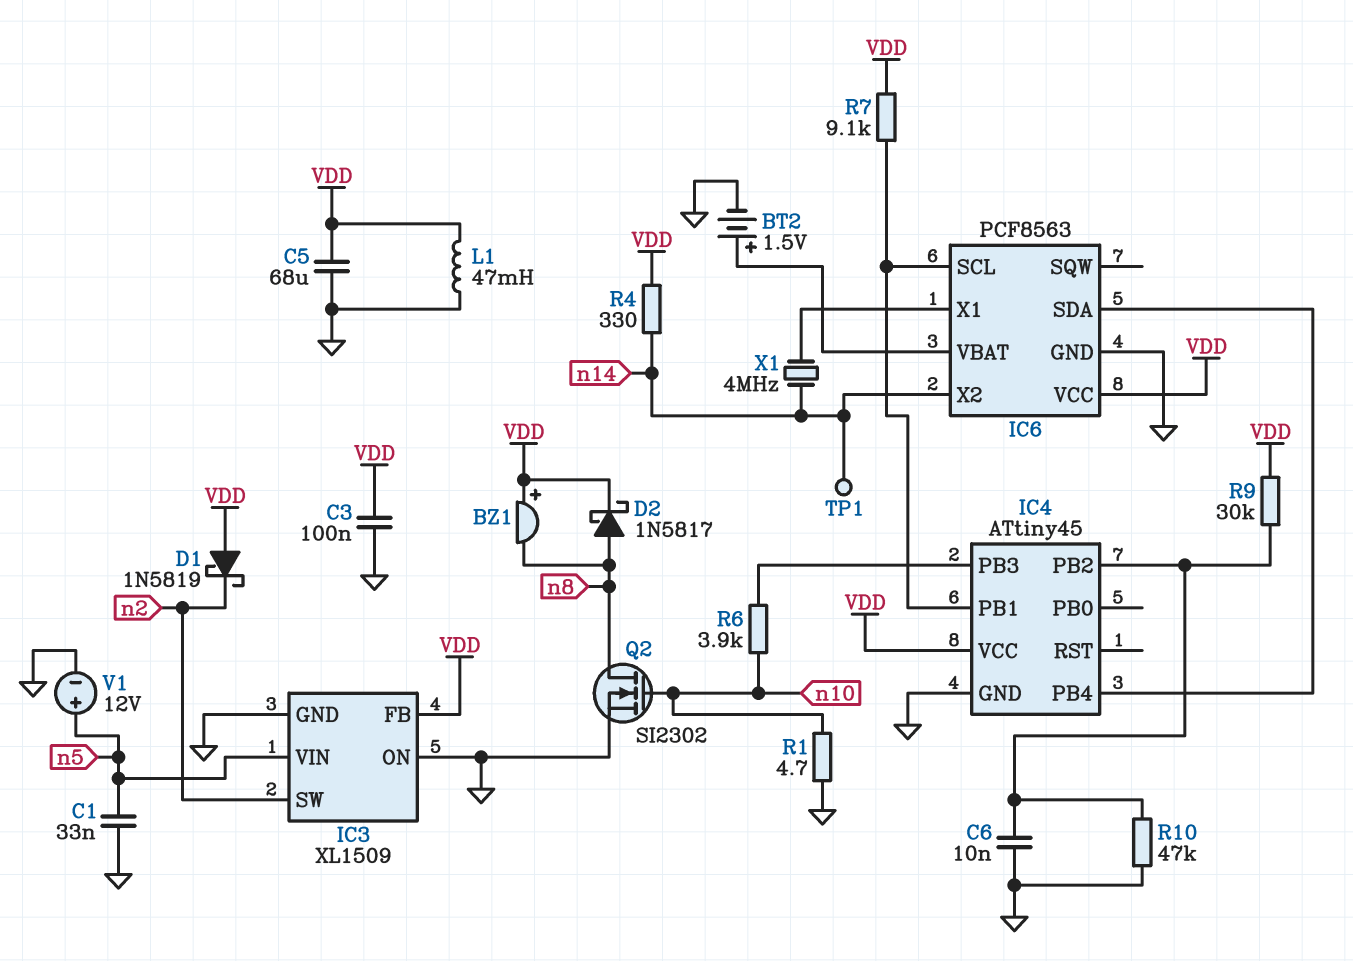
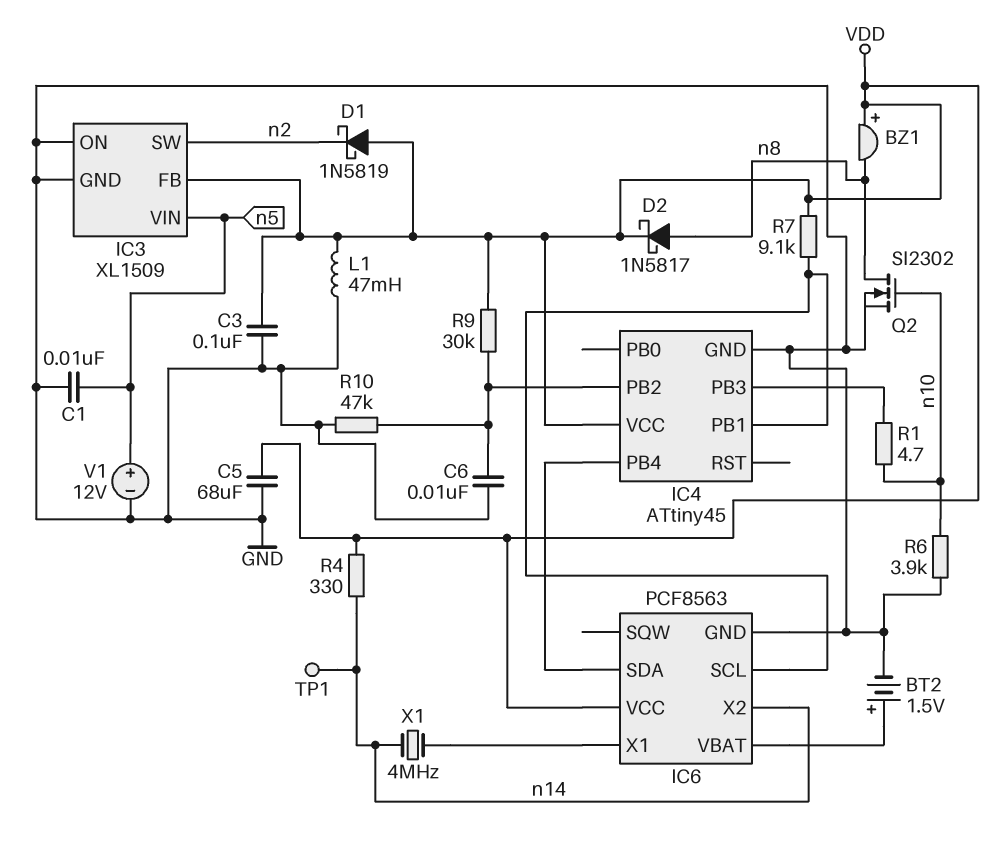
C1: 33nF (GND, n5) -> 10nF (GND, n5)
R1: 4.7 (GND, n10) -> 4.7 (IC4/PB3, n10)
R6: 3.9k (IC4/PB3, n10) -> 3.9k (GND, n10)

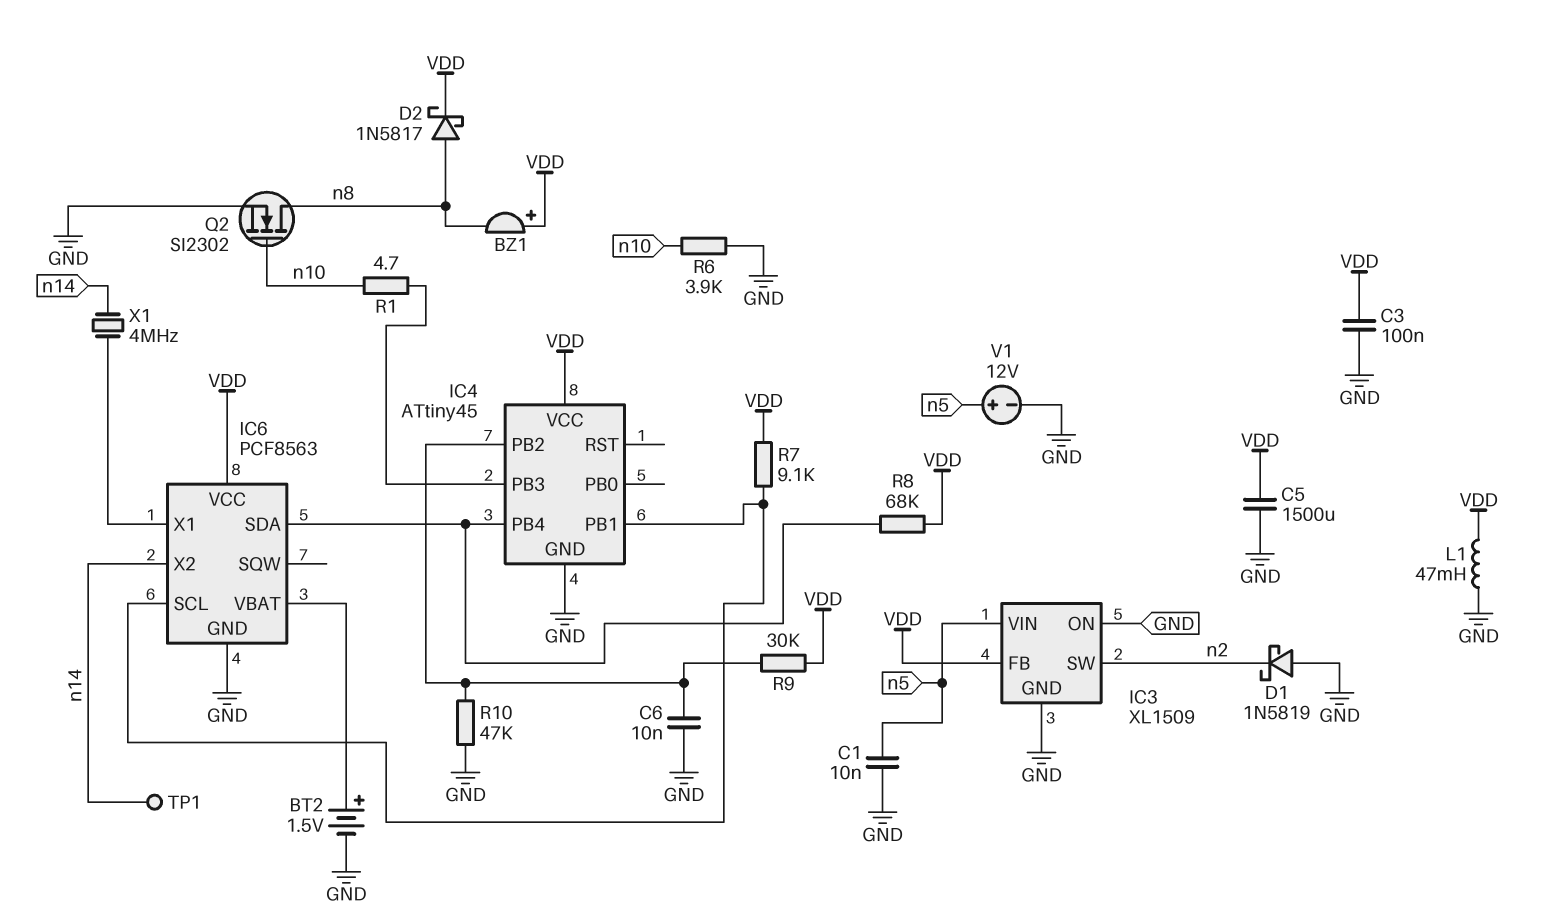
C5: 68uF (GND, VDD) -> 1500uF (GND, VDD)
D1: schottky 1N5819 (A VDD, K n2) -> schottky 1N5819 (A GND, K n2)
R4: 330 (VDD, n14) -> none
R8: none -> 68k (IC4/PB4, VDD)

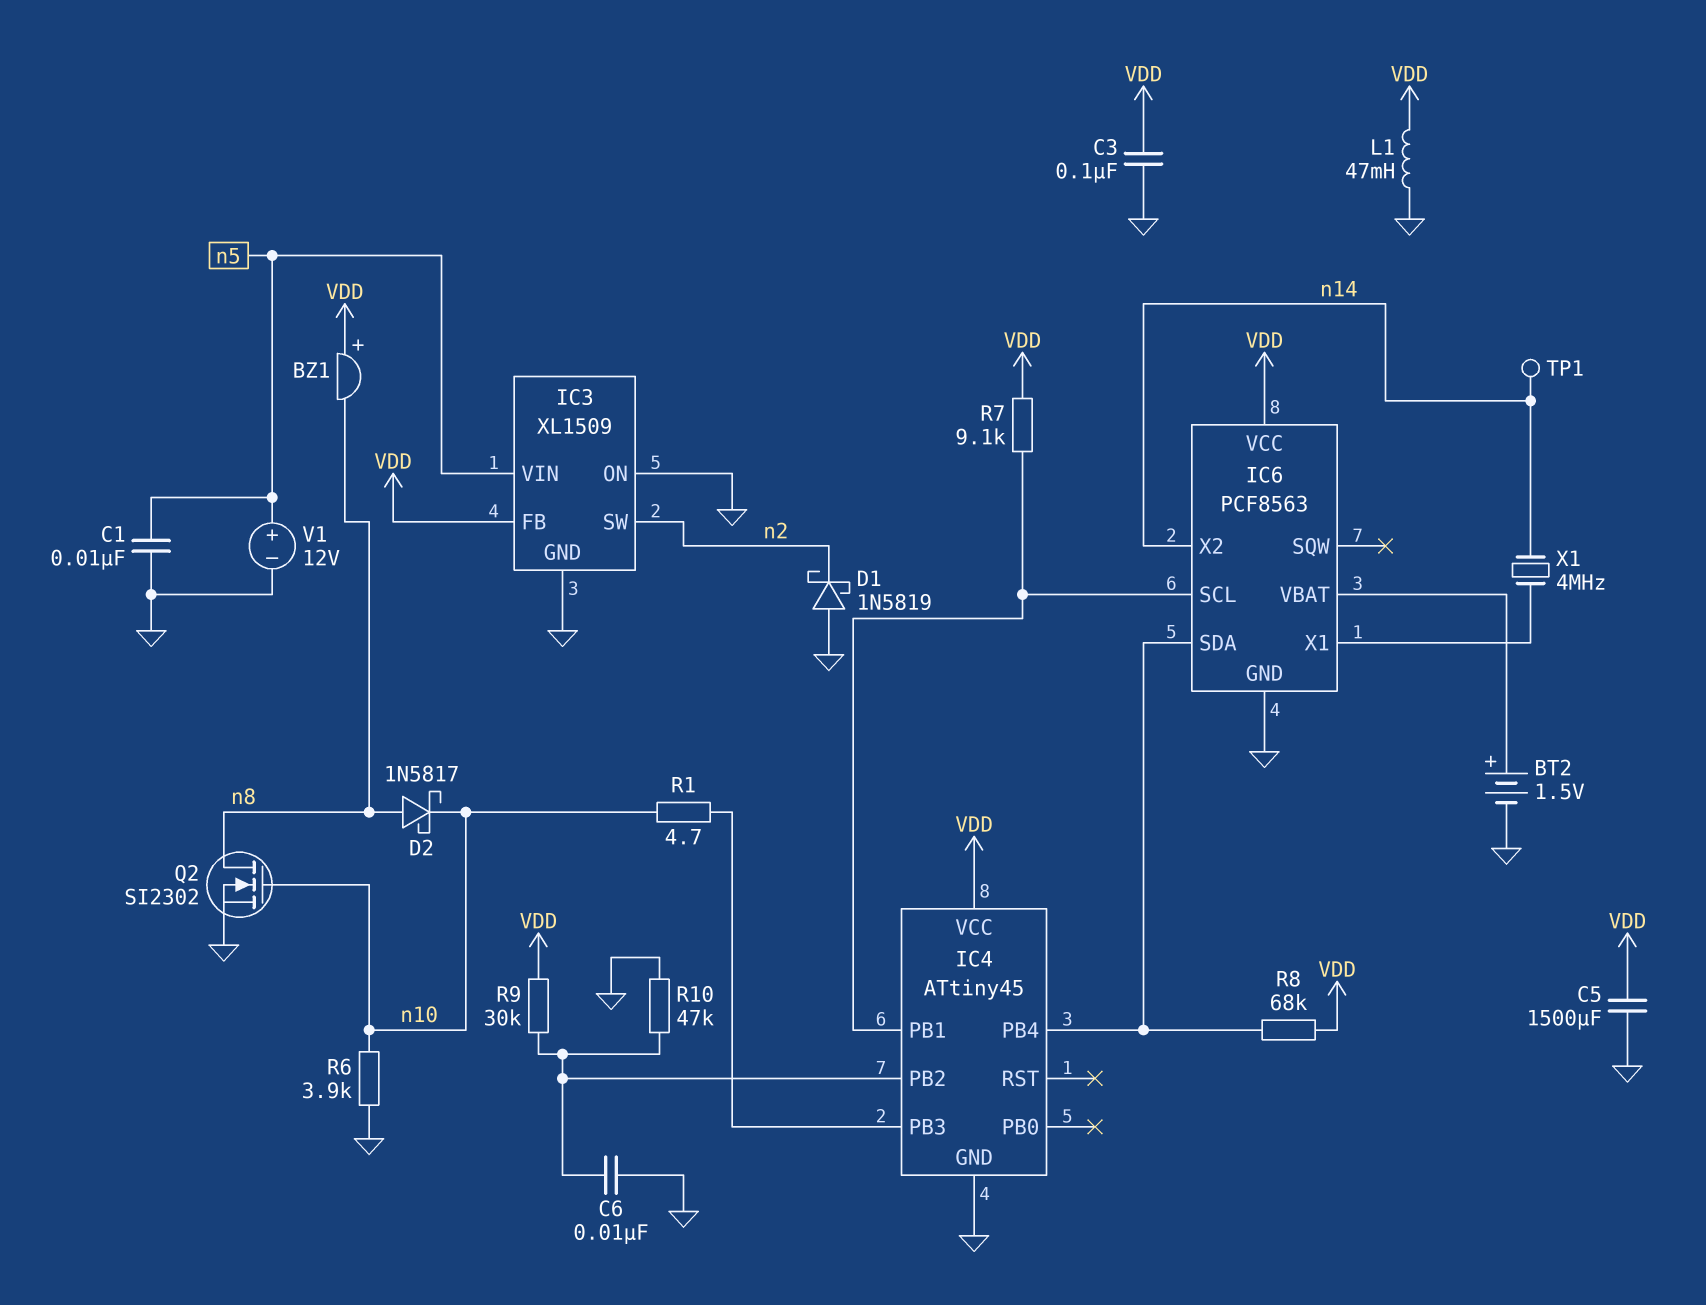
D2: schottky 1N5817 (A n8, K VDD) -> schottky 1N5817 (A n8, K n10)

